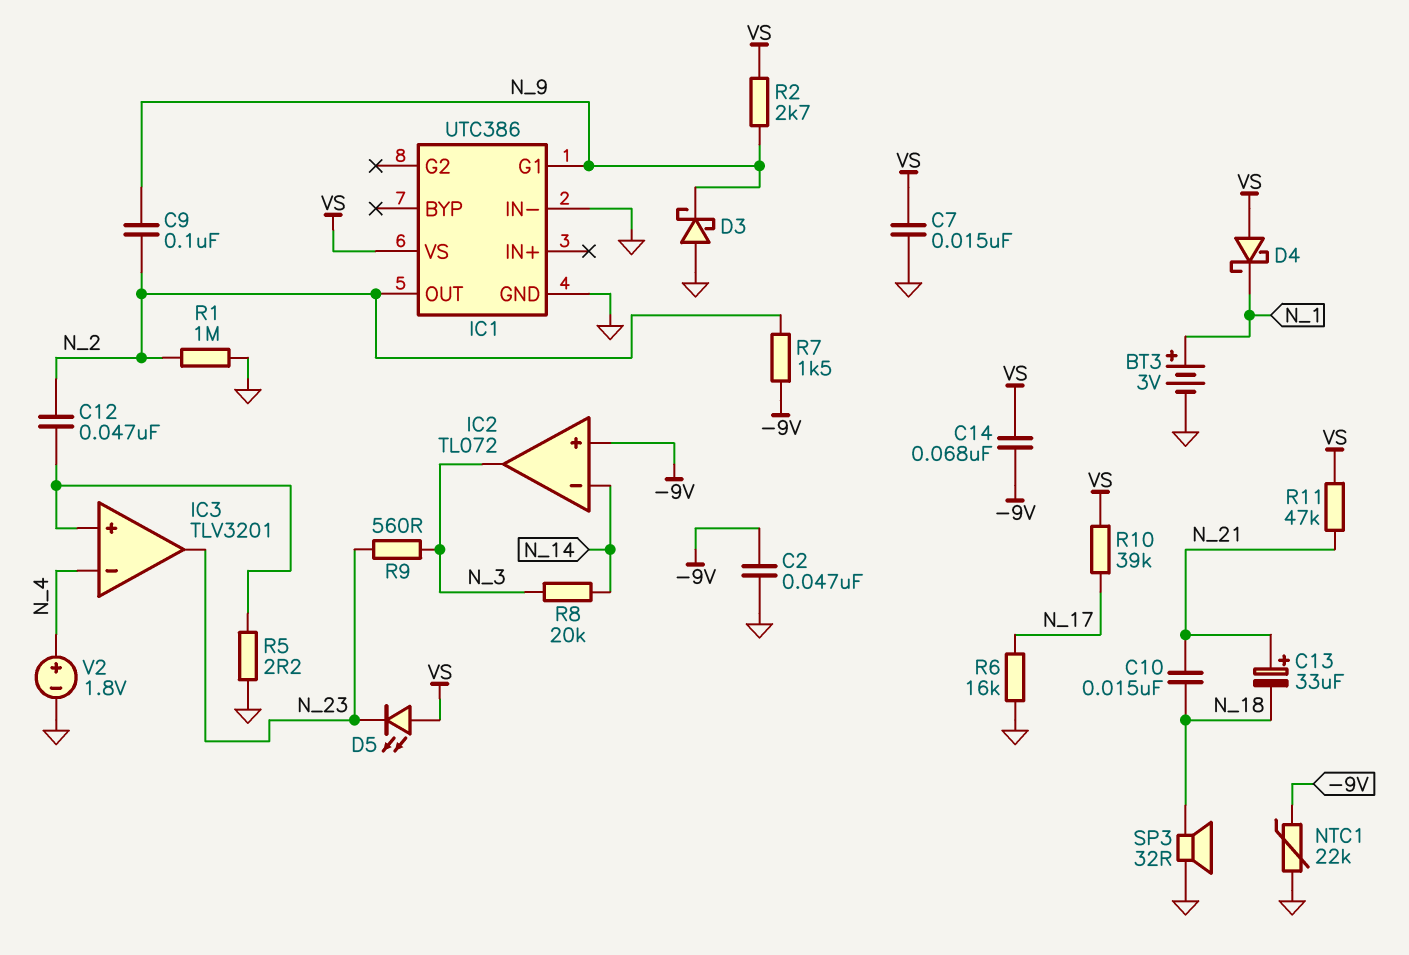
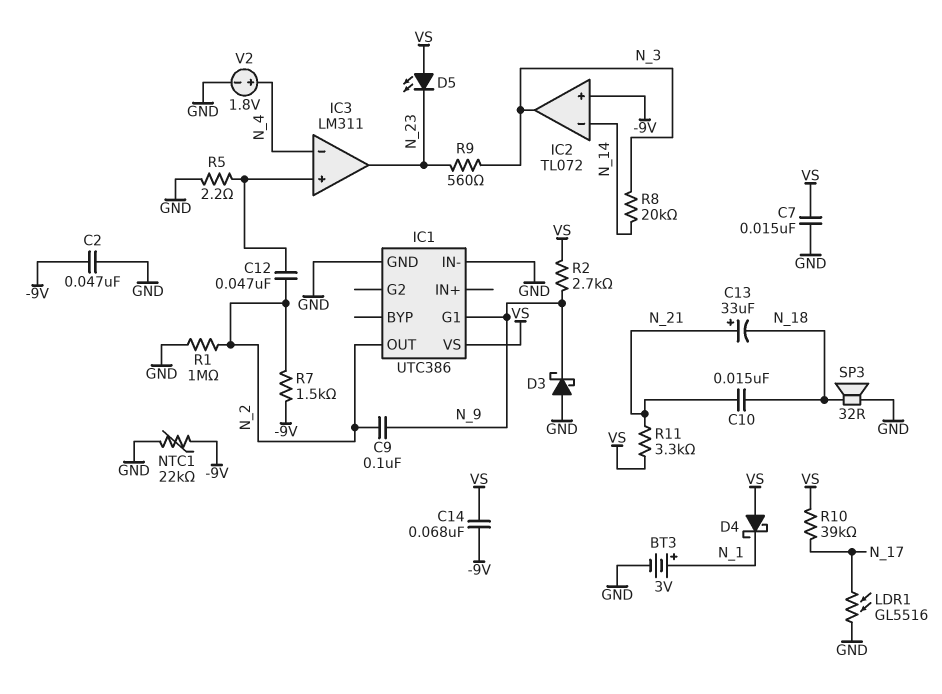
IC3: TLV3201 -> LM311
LDR1: none -> GL5516 (GND, N_17)
R6: 16k (GND, N_17) -> none
R11: 47k (N_21, VS) -> 3.3k (N_21, VS)

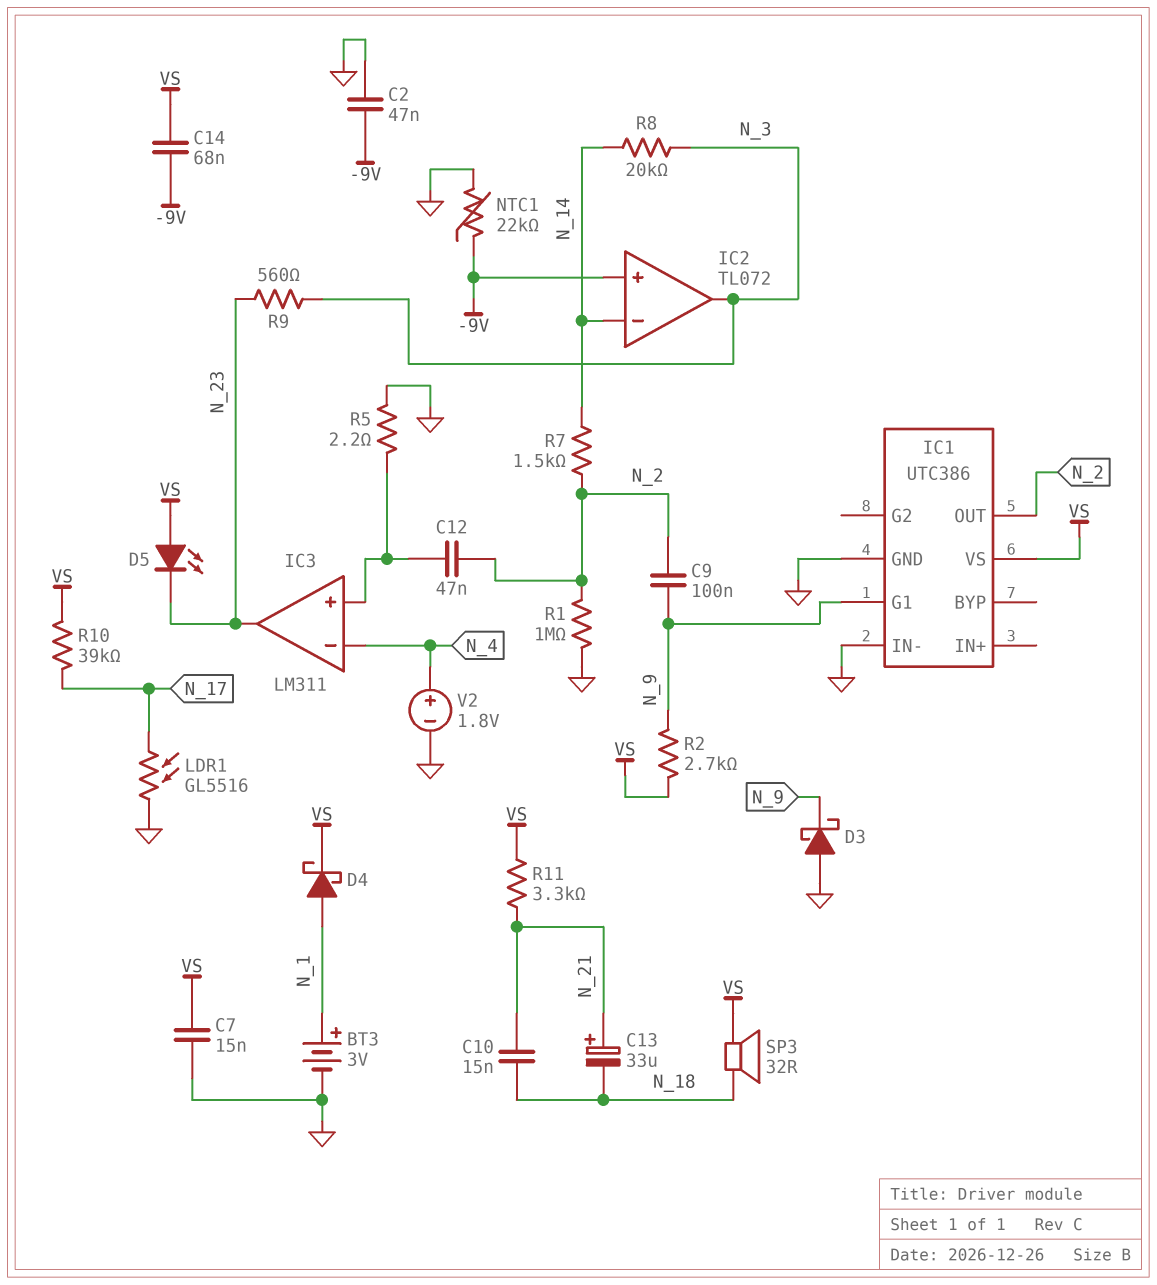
D4: schottky (A VS, K N_1) -> schottky (A N_1, K VS)
R7: 1.5k (-9V, N_2) -> 1.5k (N_2, N_14)
SP3: speaker 32R (GND, N_18) -> speaker 32R (N_18, VS)

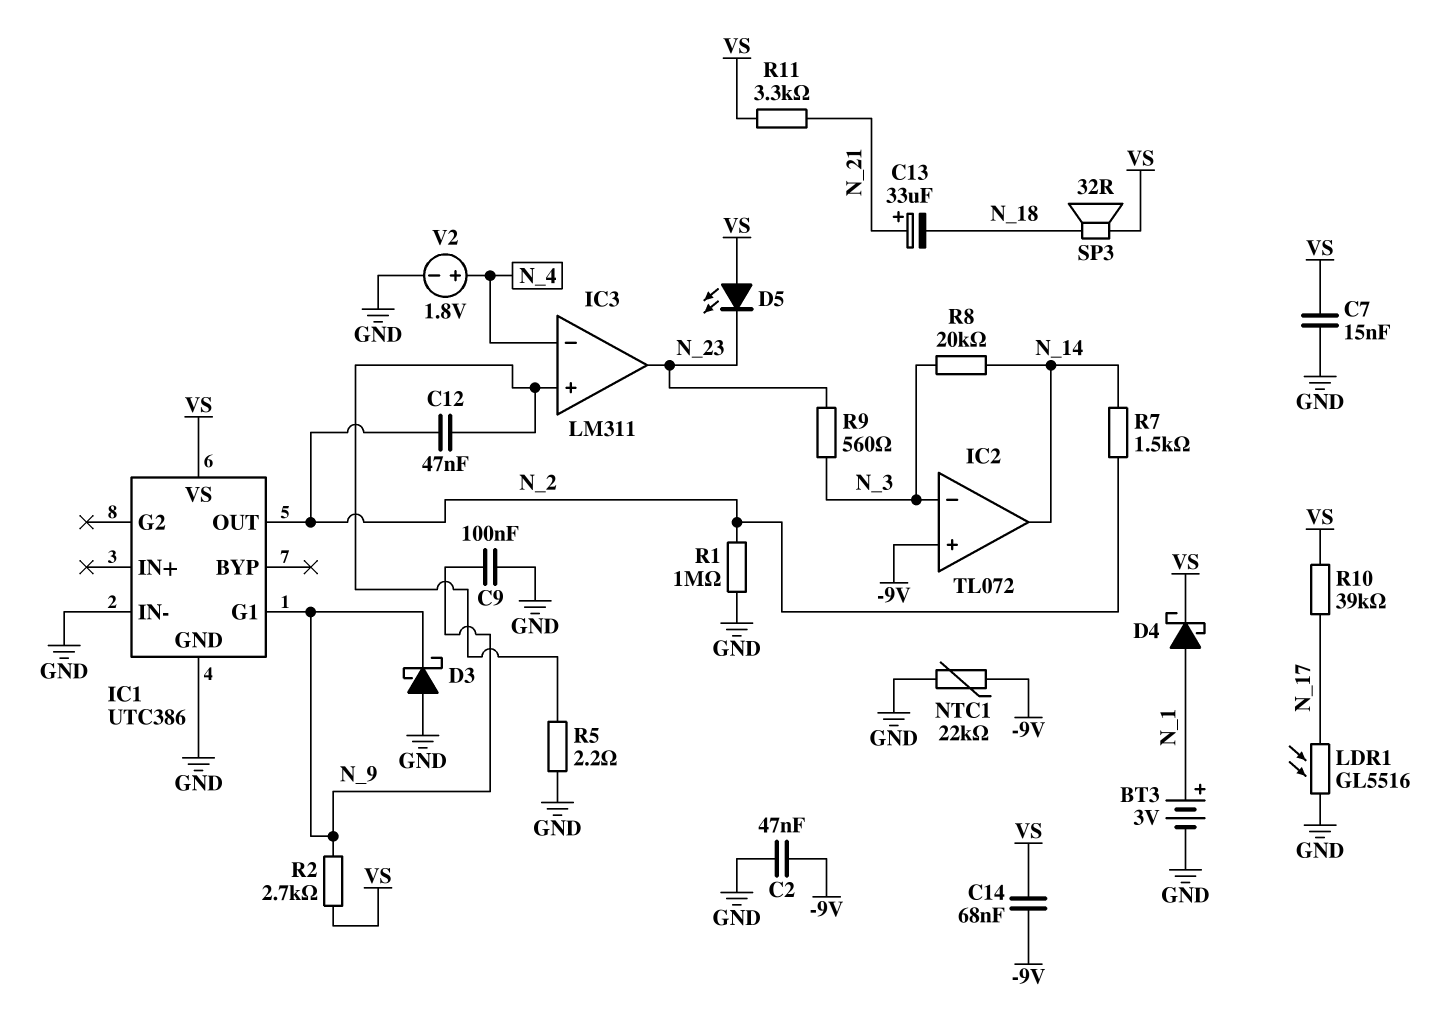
C9: 100nF (N_2, N_9) -> 100nF (GND, N_9)
C10: 15nF (N_18, N_21) -> none
IC2 pin in-: N_14 -> N_3
IC2 pin out: N_3 -> N_14

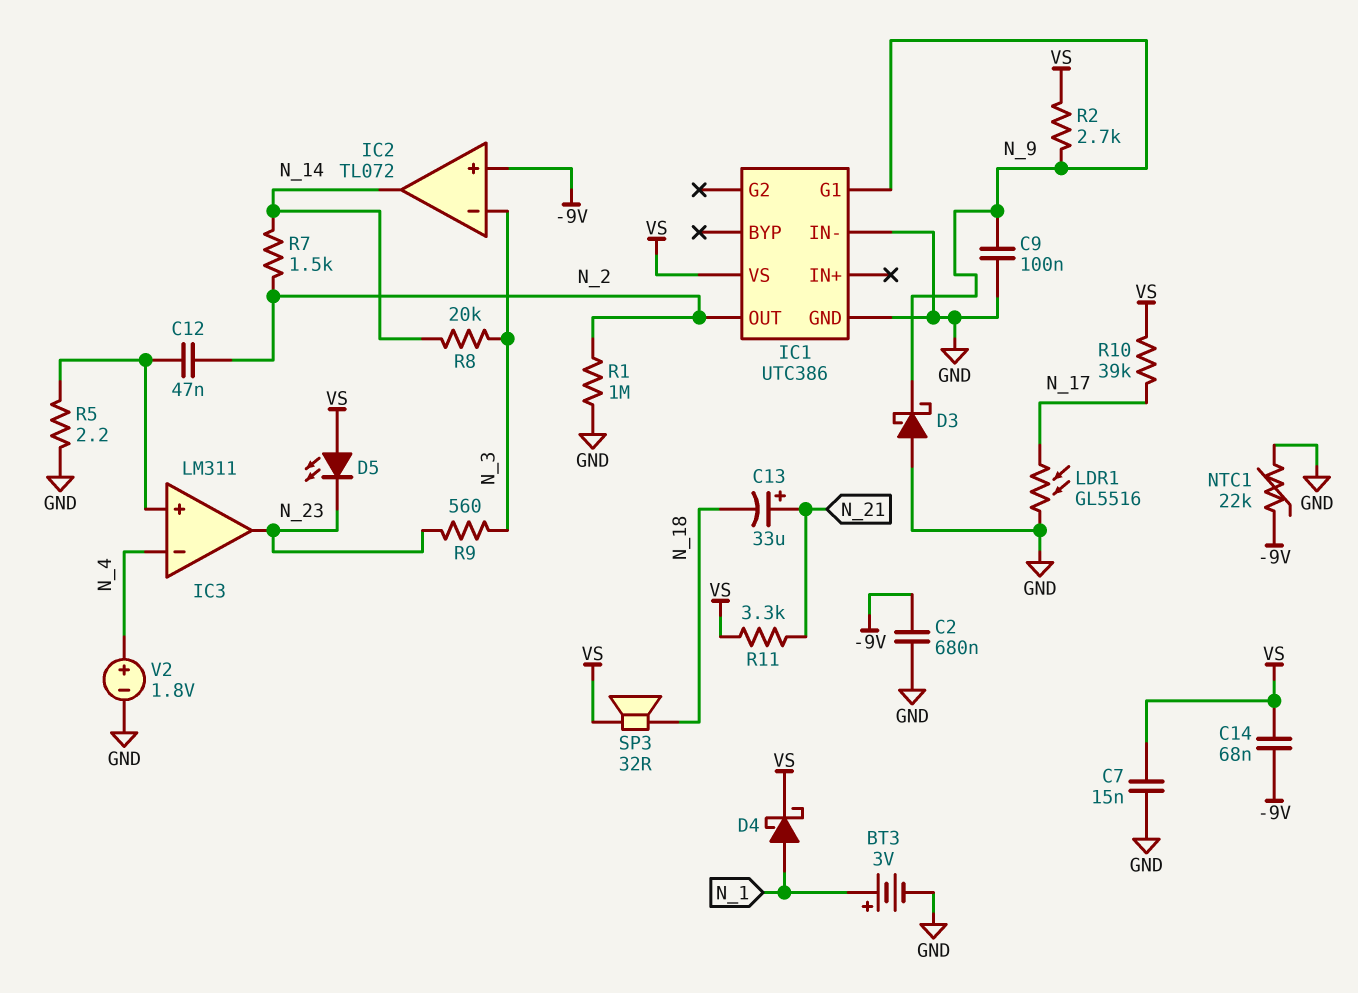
C2: 47nF (-9V, GND) -> 680nF (-9V, GND)

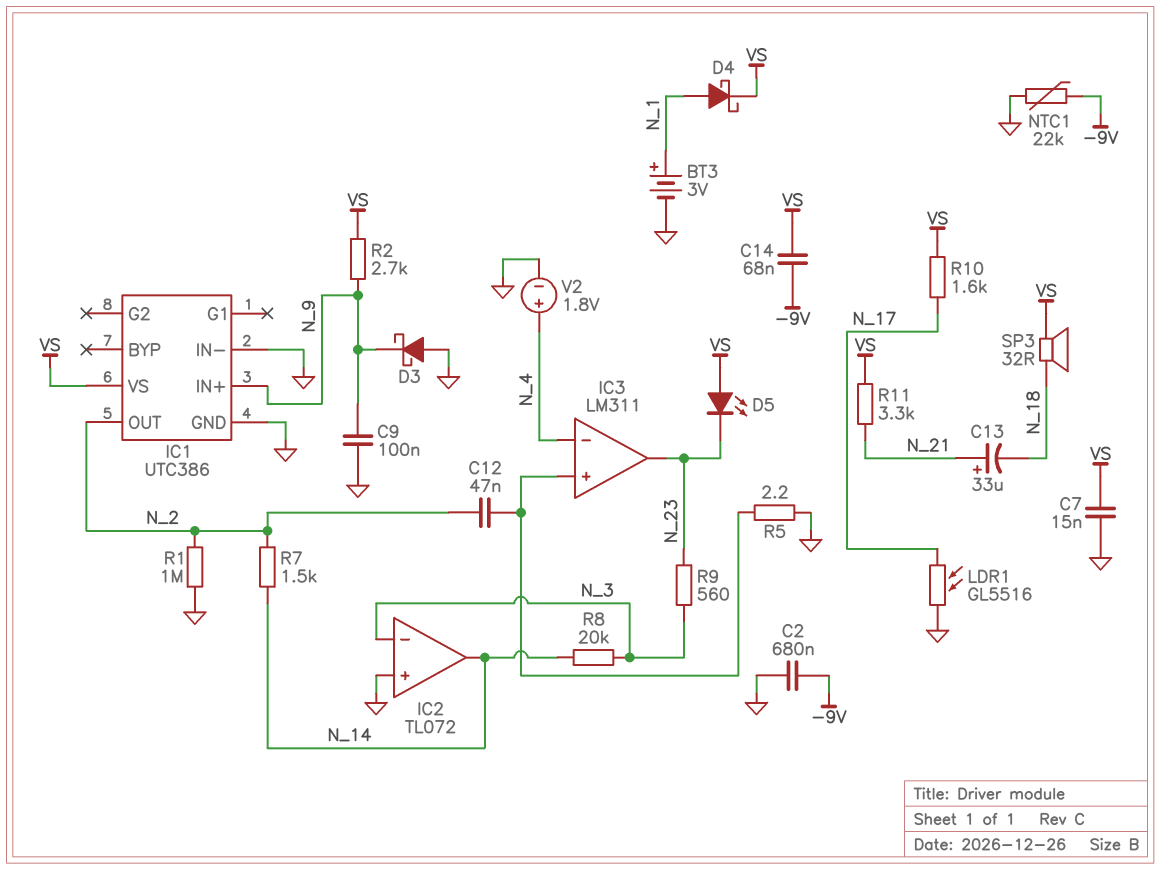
IC1 pin G1: N_9 -> none
IC1 pin IN+: none -> N_9
IC2 pin in+: -9V -> GND
R10: 39k (N_17, VS) -> 1.6k (N_17, VS)

